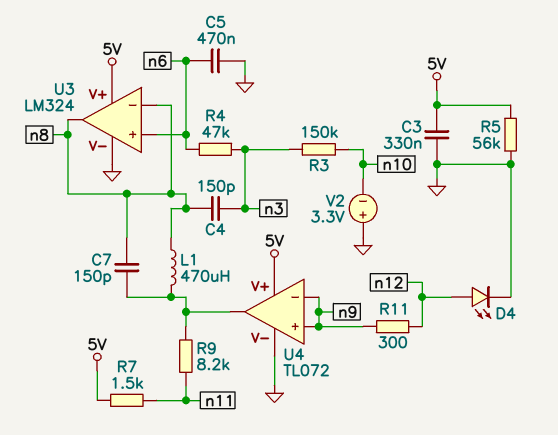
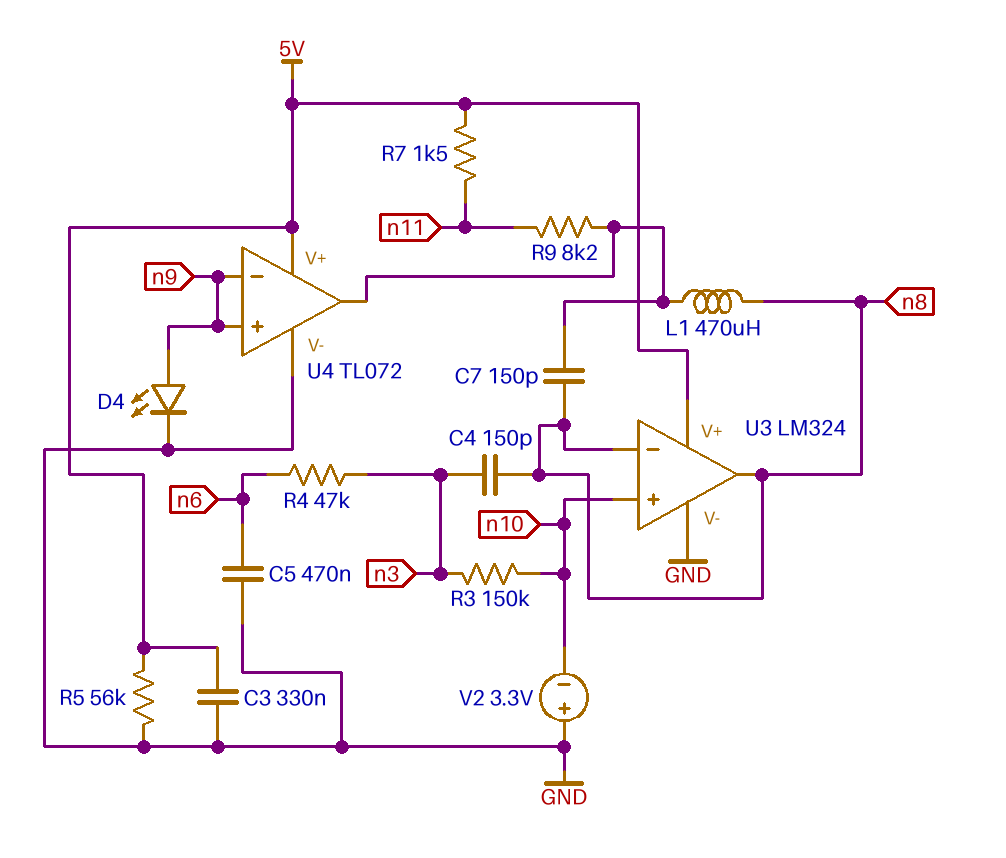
D4: LED (A n12, K GND) -> LED (A n9, K GND)
R11: 300 (n9, n12) -> none
U3 pin in+: n6 -> n10

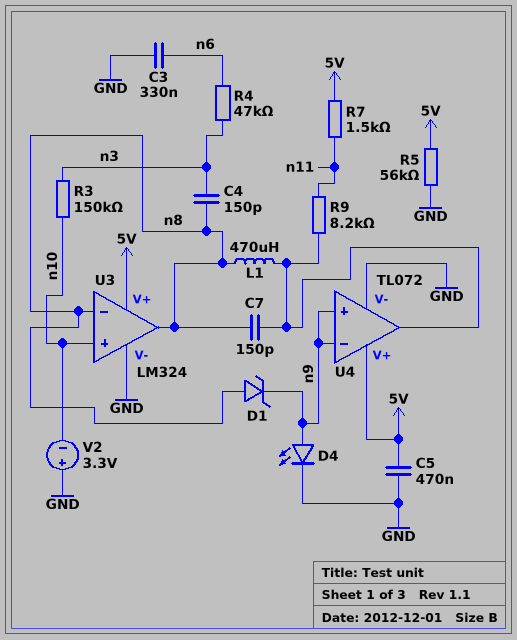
C3: 330nF (5V, GND) -> 330nF (GND, n6)
C5: 470nF (GND, n6) -> 470nF (5V, GND)
D1: none -> zener (A n8, K n9)

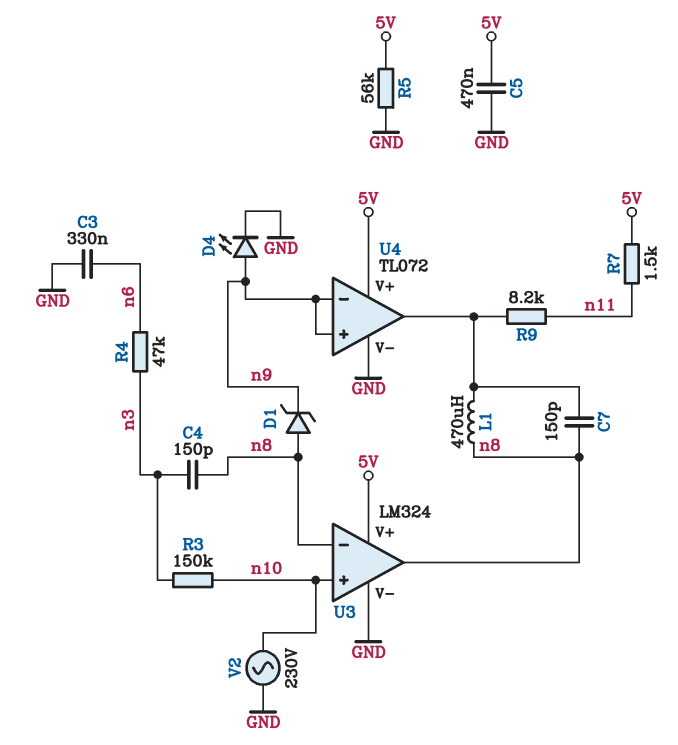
V2: 3.3V (plus GND, minus n10) -> AC 230V (GND, n10)

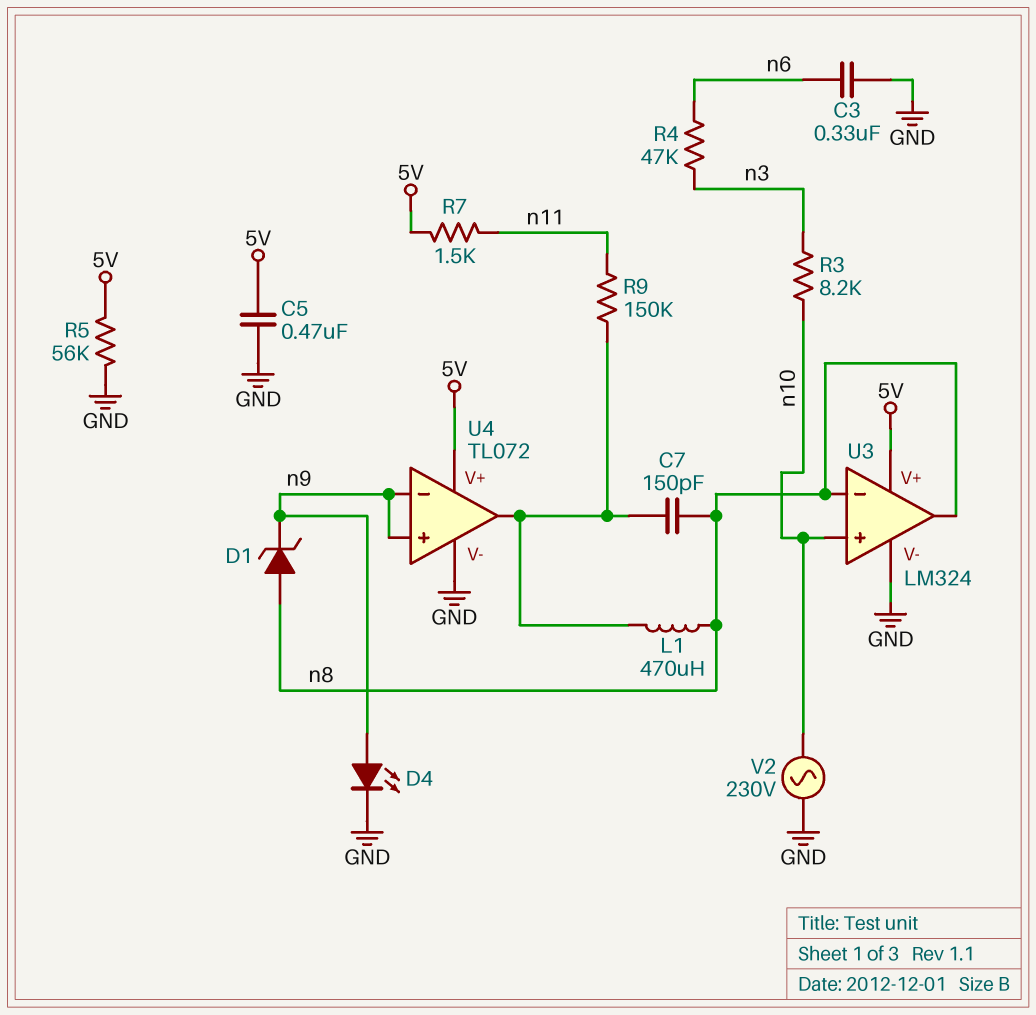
C4: 150pF (n3, n8) -> none
R3: 150k (n3, n10) -> 8.2k (n3, n10)
R9: 8.2k (U4/out, n11) -> 150k (U4/out, n11)

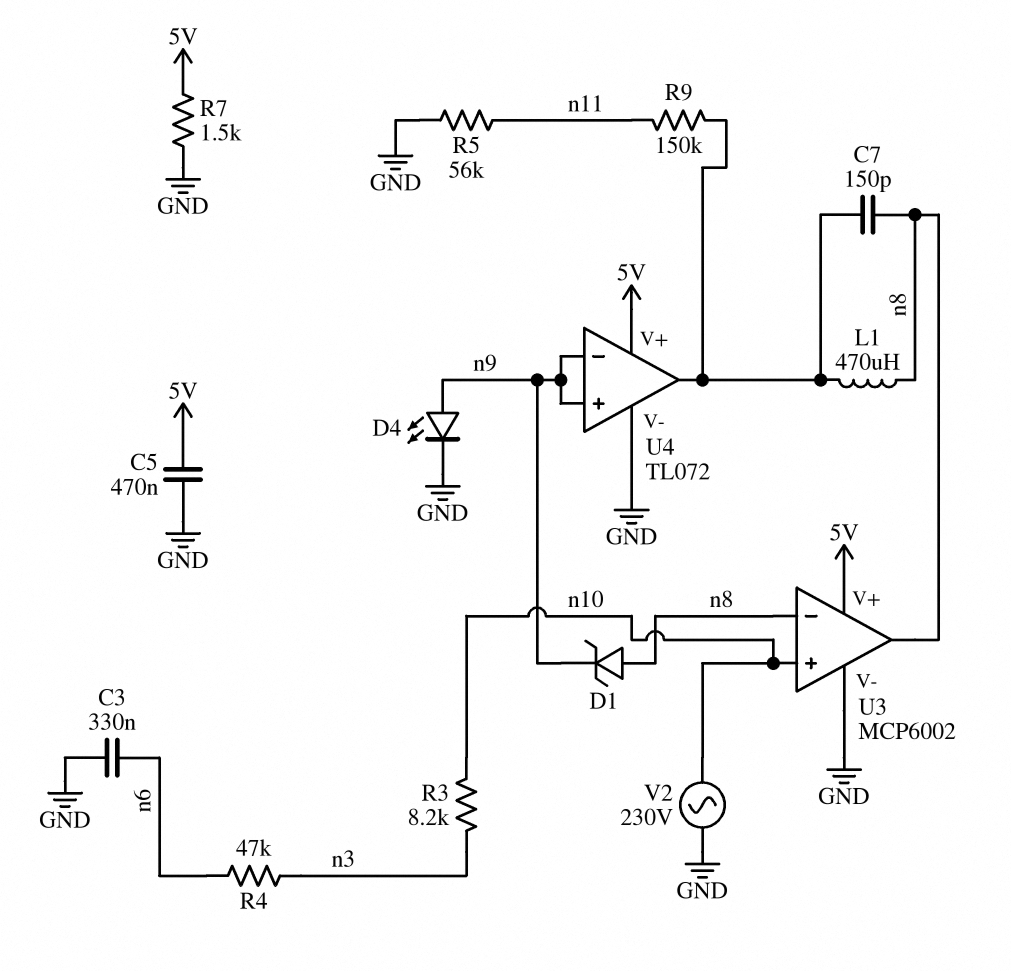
R5: 56k (5V, GND) -> 56k (GND, n11)
R7: 1.5k (5V, n11) -> 1.5k (5V, GND)
U3: LM324 -> MCP6002

